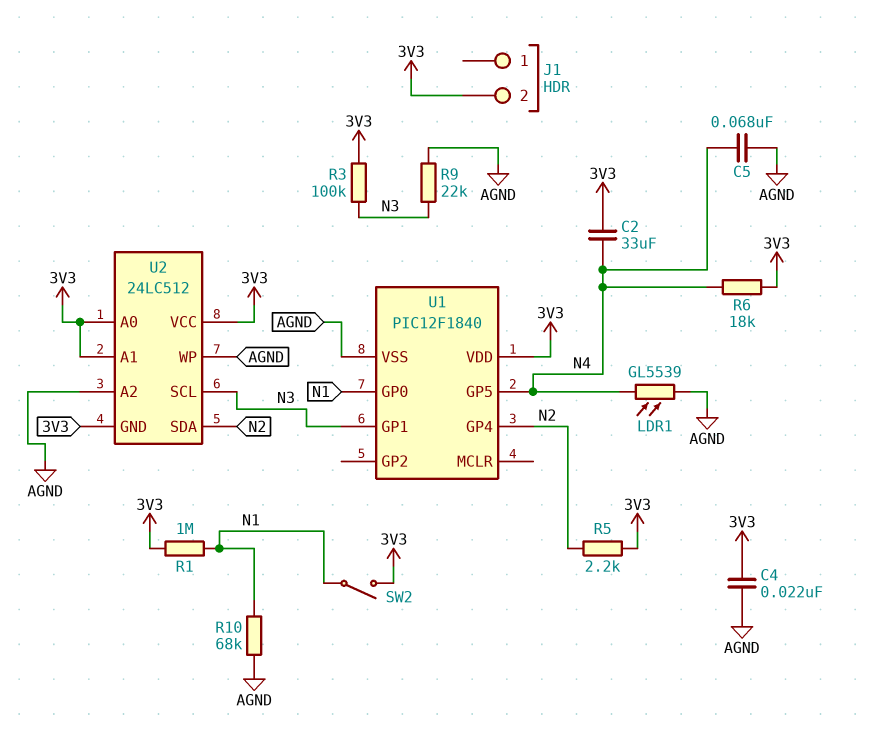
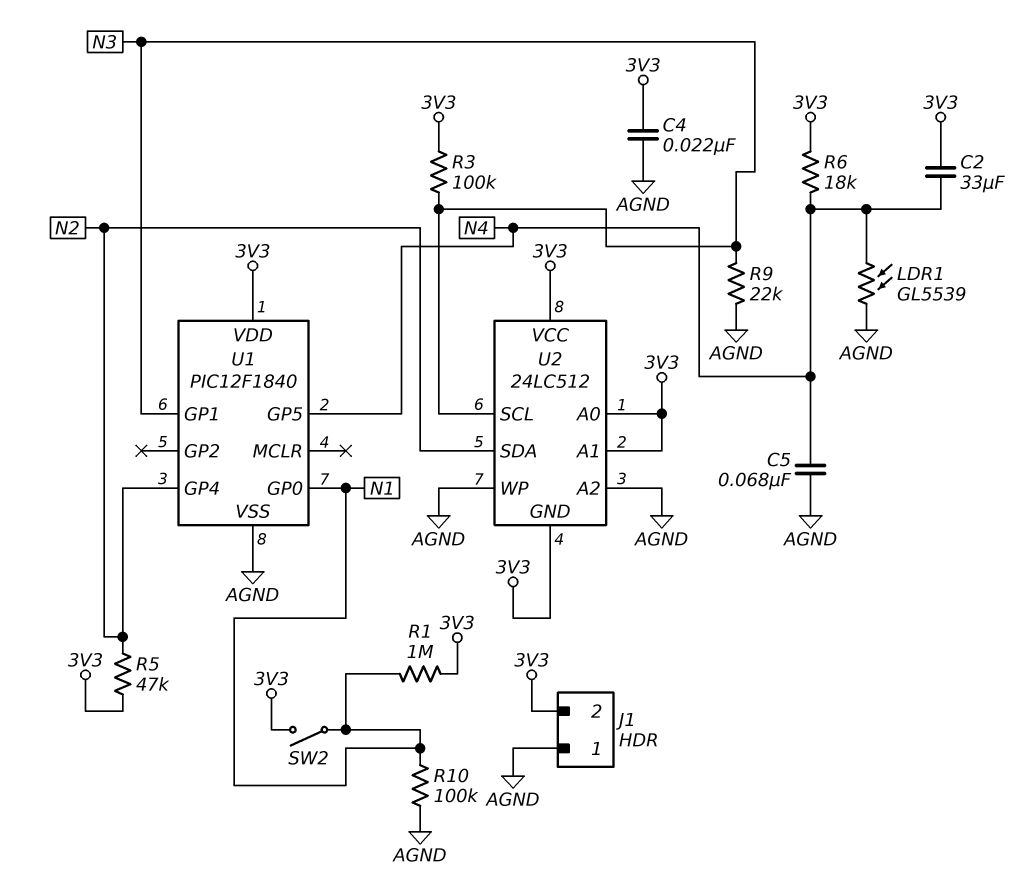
J1 pin 1: none -> AGND
R5: 2.2k (3V3, N2) -> 47k (3V3, N2)
R10: 68k (AGND, N1) -> 100k (AGND, N1)

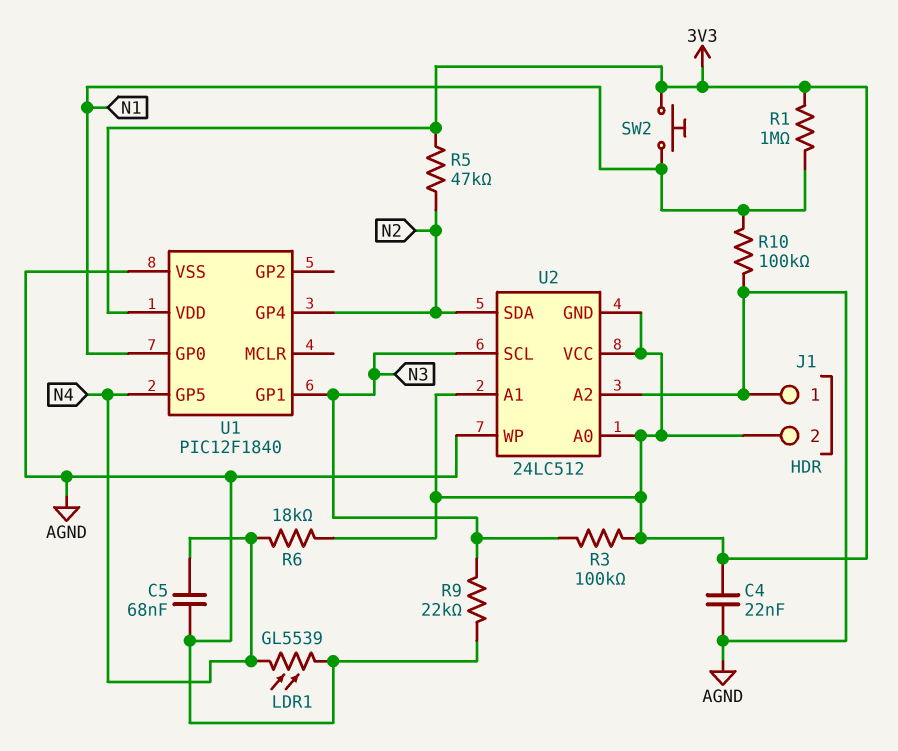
C2: 33uF (3V3, N4) -> none
SW2: switch (3V3, N1) -> button (3V3, N1)

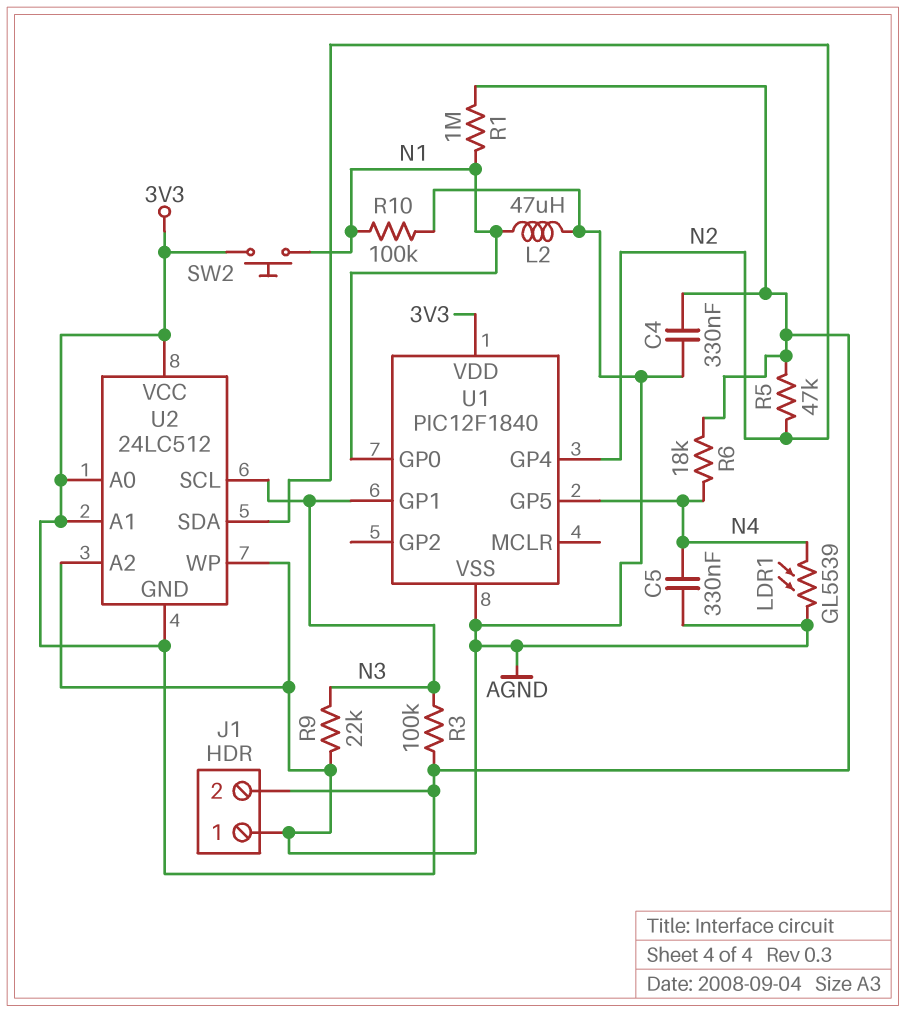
C4: 22nF (3V3, AGND) -> 330nF (3V3, AGND)
C5: 68nF (AGND, N4) -> 330nF (AGND, N4)
L2: none -> 47uH (AGND, N1)

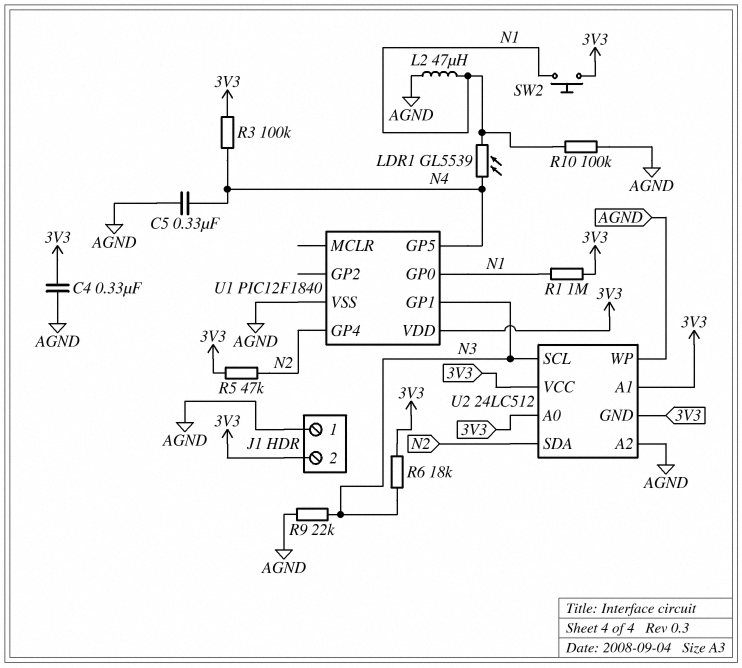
LDR1: GL5539 (AGND, N4) -> GL5539 (N1, N4)
R3: 100k (3V3, N3) -> 100k (3V3, N4)
R6: 18k (3V3, N4) -> 18k (3V3, N3)

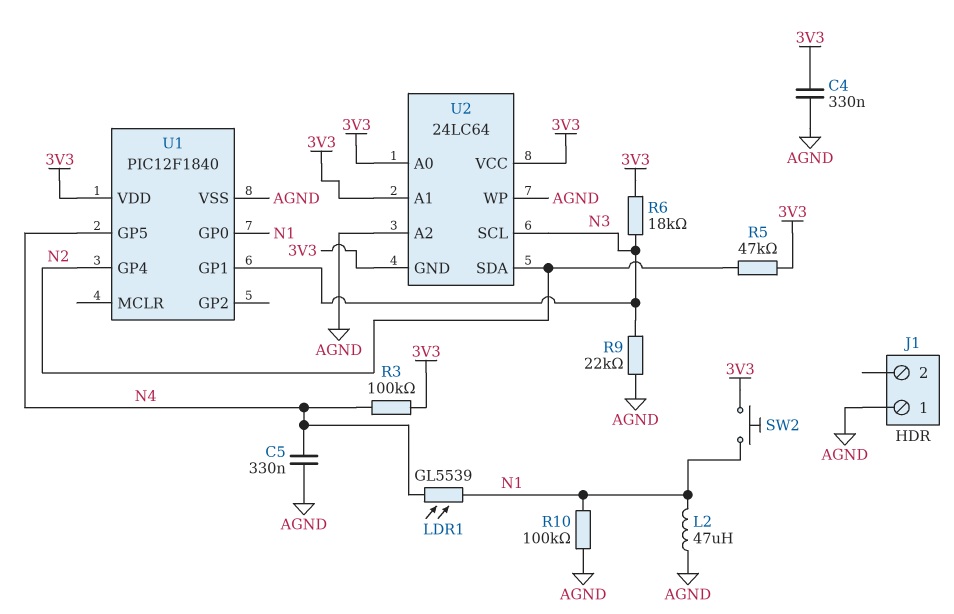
J1 pin 2: 3V3 -> none
R1: 1M (3V3, N1) -> none
U2: 24LC512 -> 24LC64

